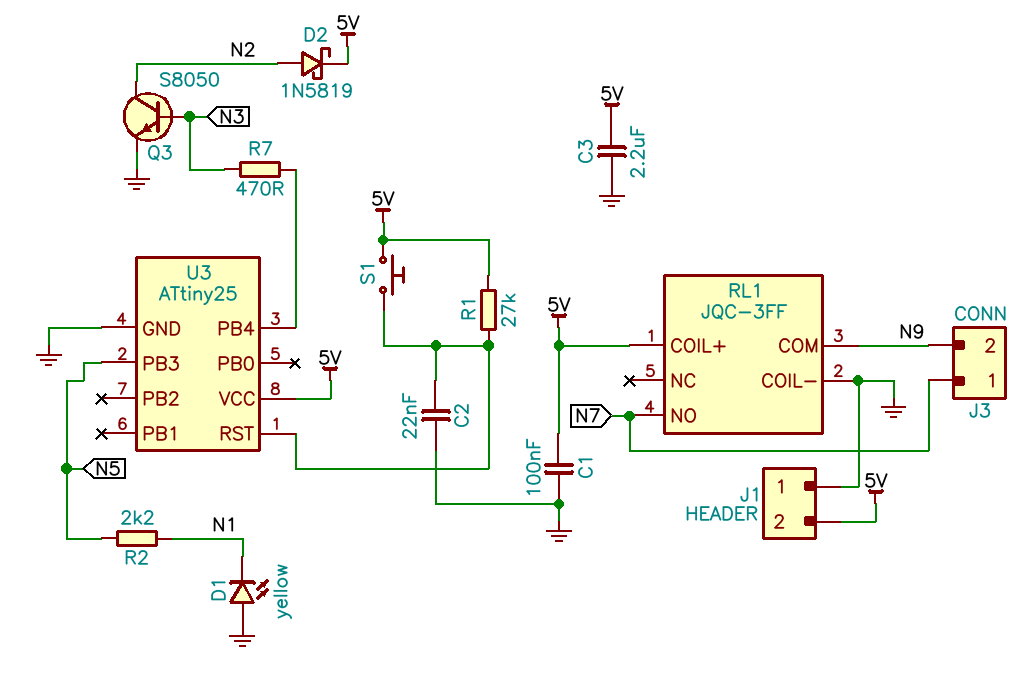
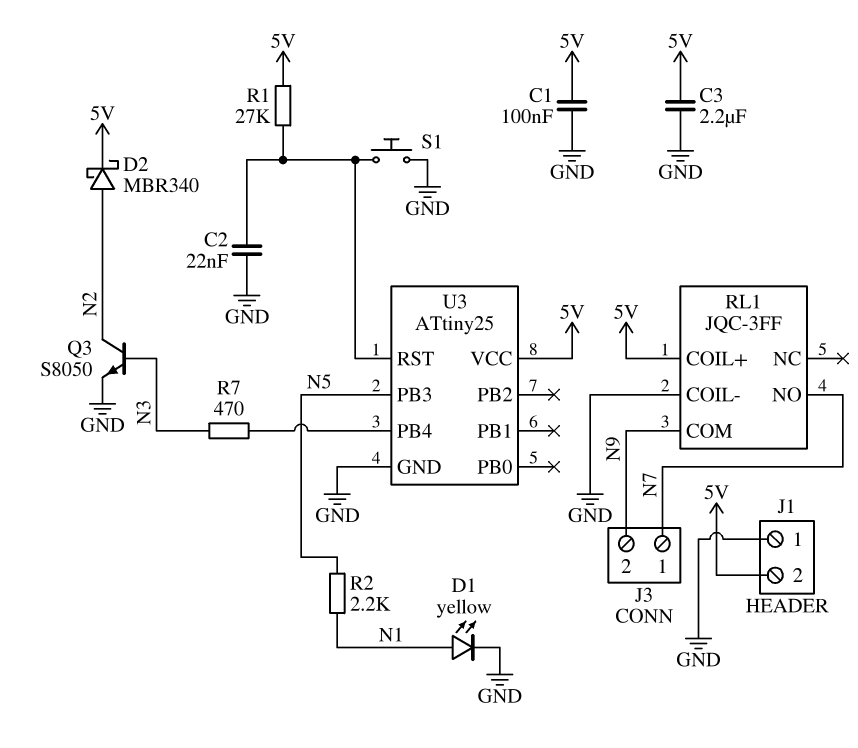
D1: LED yellow (A GND, K N1) -> LED yellow (A N1, K GND)
D2: schottky 1N5819 (A N2, K 5V) -> schottky MBR340 (A N2, K 5V)
S1: button (5V, U3/RST) -> button (GND, U3/RST)

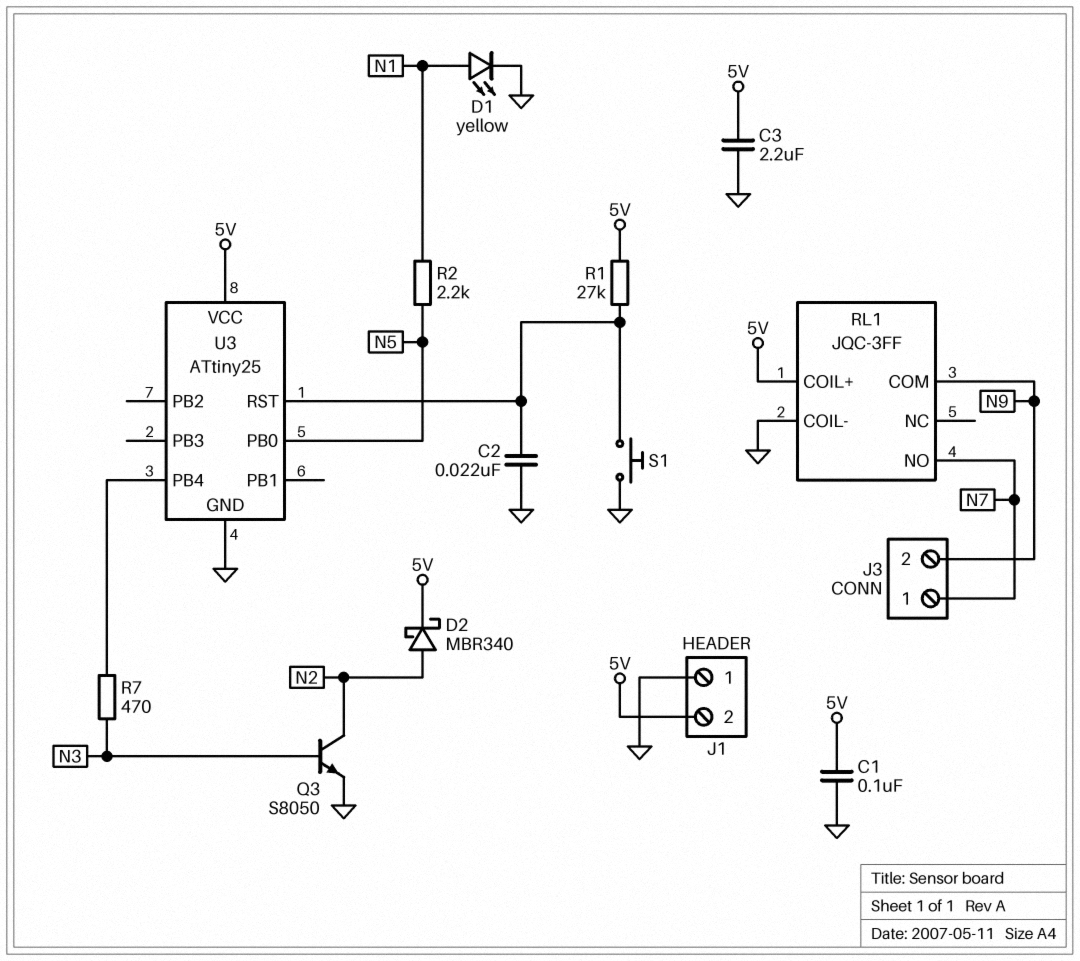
U3 pin PB0: none -> N5
U3 pin PB3: N5 -> none

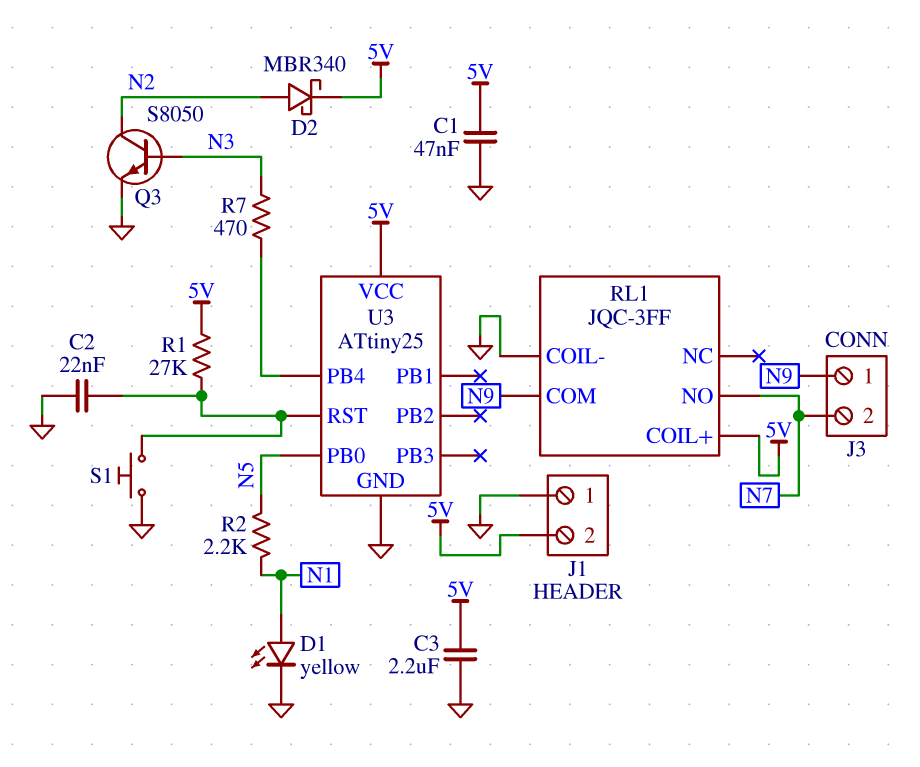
C1: 100nF (5V, GND) -> 47nF (5V, GND)
J3 pin 1: N7 -> N9
J3 pin 2: N9 -> N7

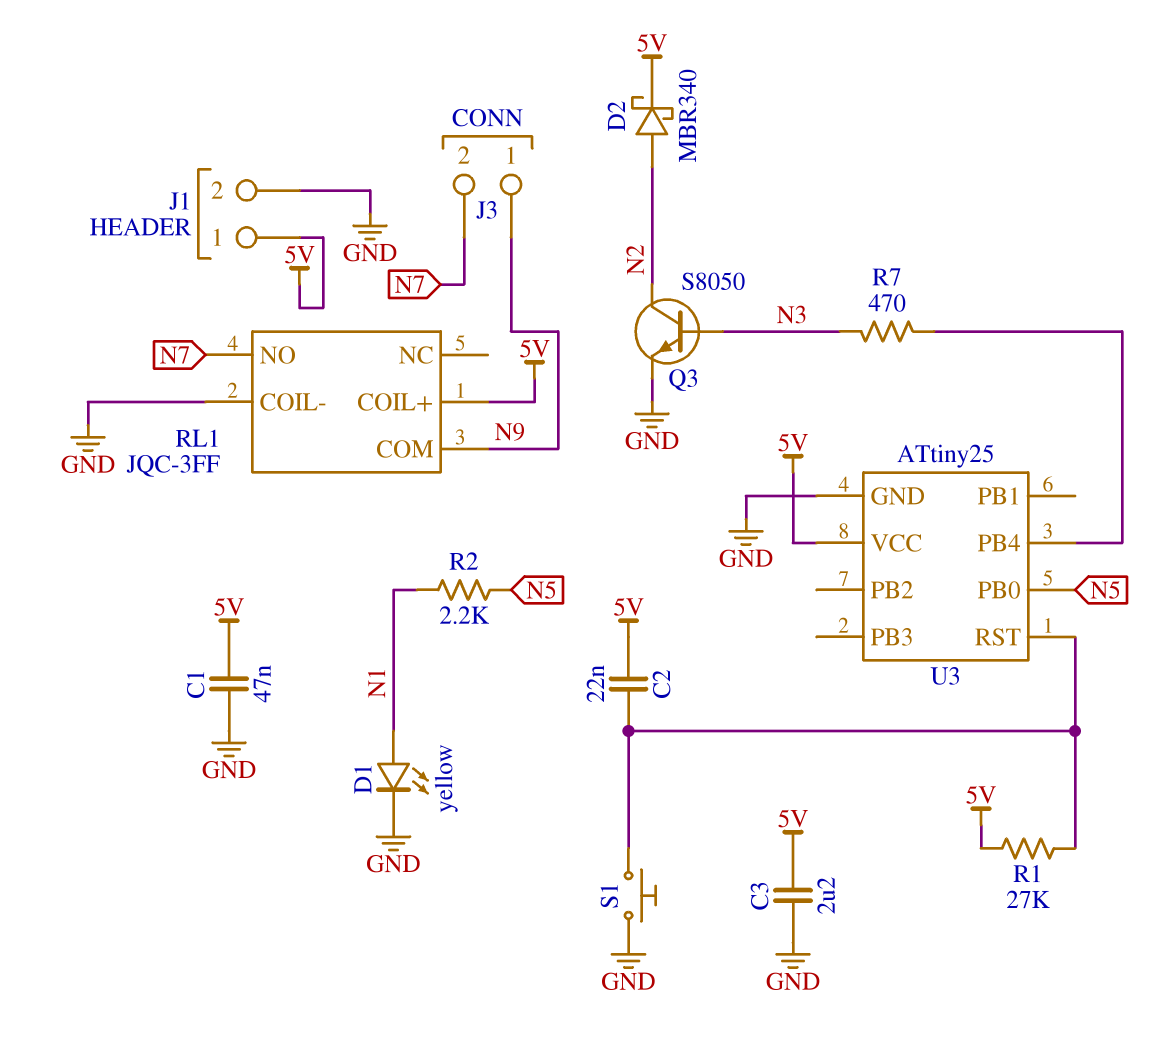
C2: 22nF (GND, U3/RST) -> 22nF (5V, U3/RST)
J1 pin 1: GND -> 5V
J1 pin 2: 5V -> GND

